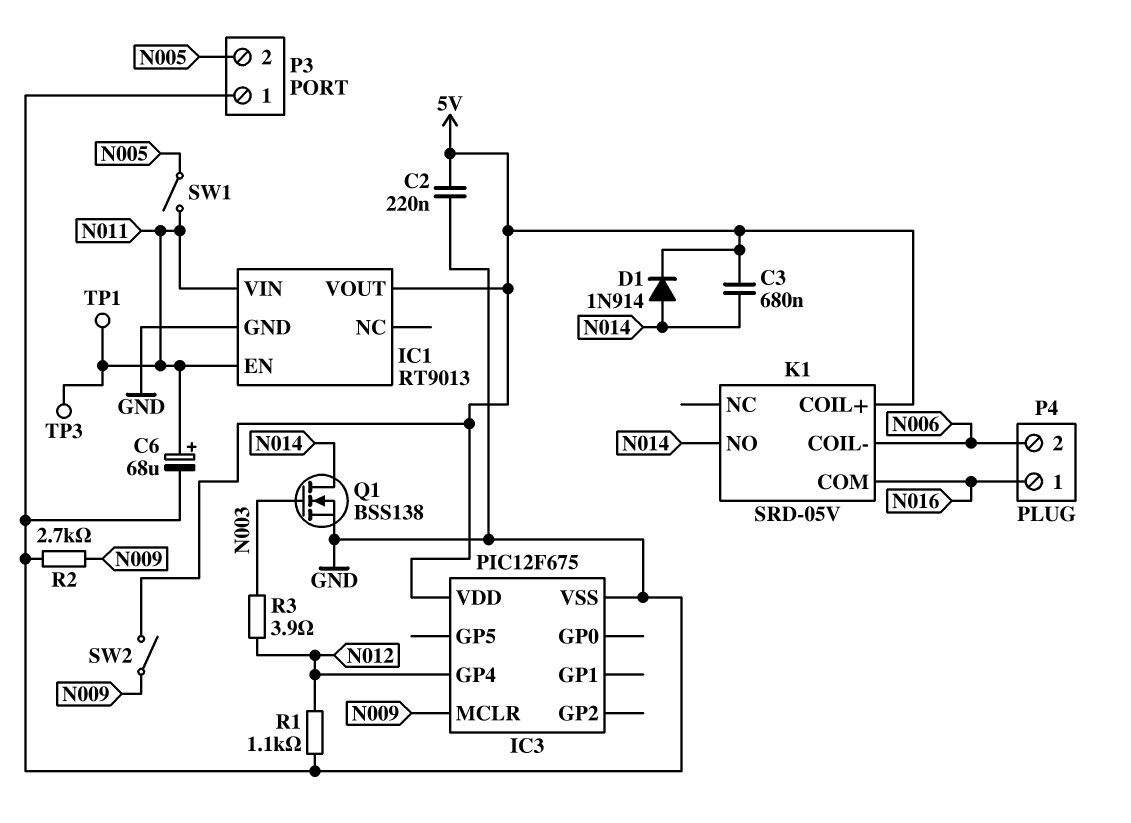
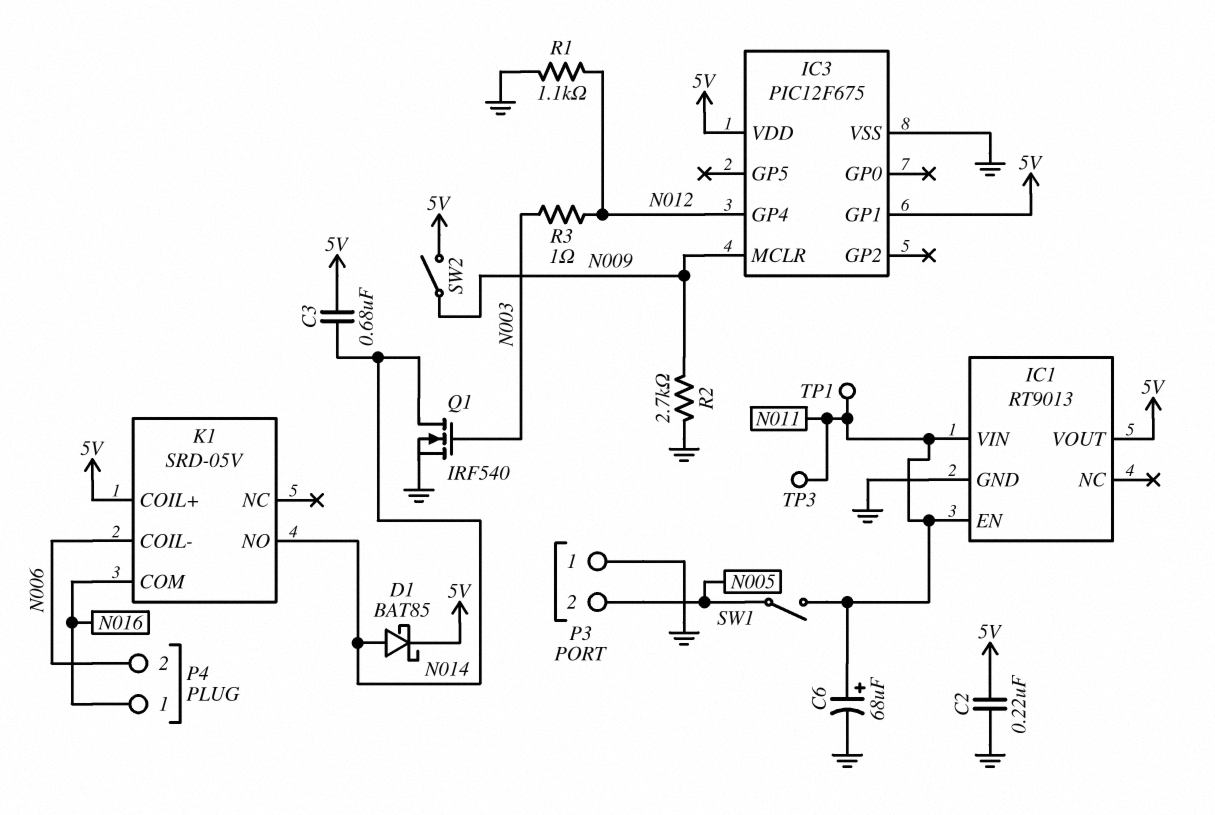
D1: diode 1N914 (A N014, K 5V) -> schottky BAT85 (A N014, K 5V)
IC3 pin GP1: none -> 5V
Q1: NMOS BSS138 (G N003, D N014, S GND) -> NMOS IRF540 (G N003, D N014, S GND)
R3: 3.9 (N003, N012) -> 1 (N003, N012)

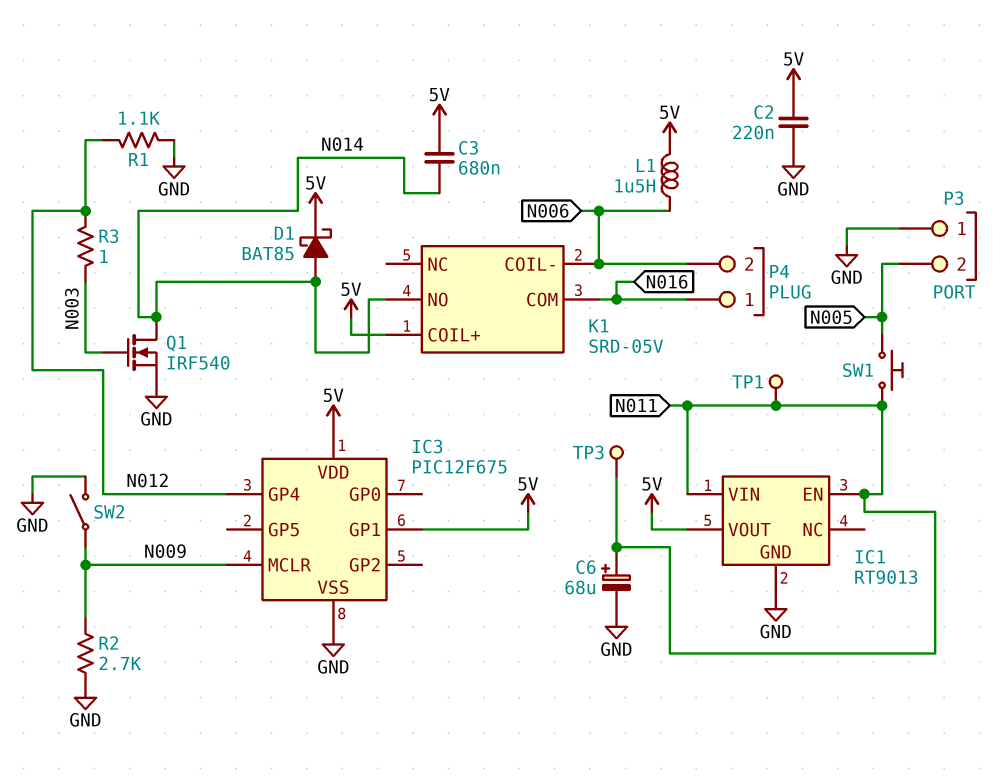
L1: none -> 1.5uH (5V, N006)
SW1: switch (N005, N011) -> button (N005, N011)
SW2: switch (5V, N009) -> switch (GND, N009)

